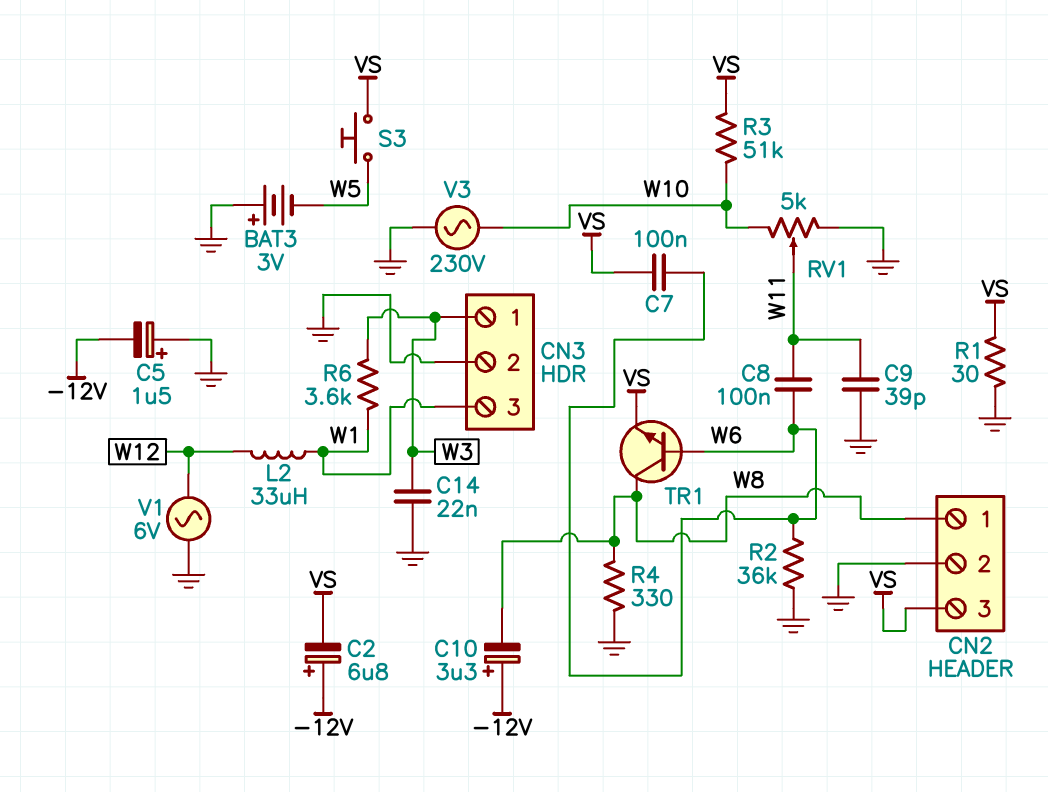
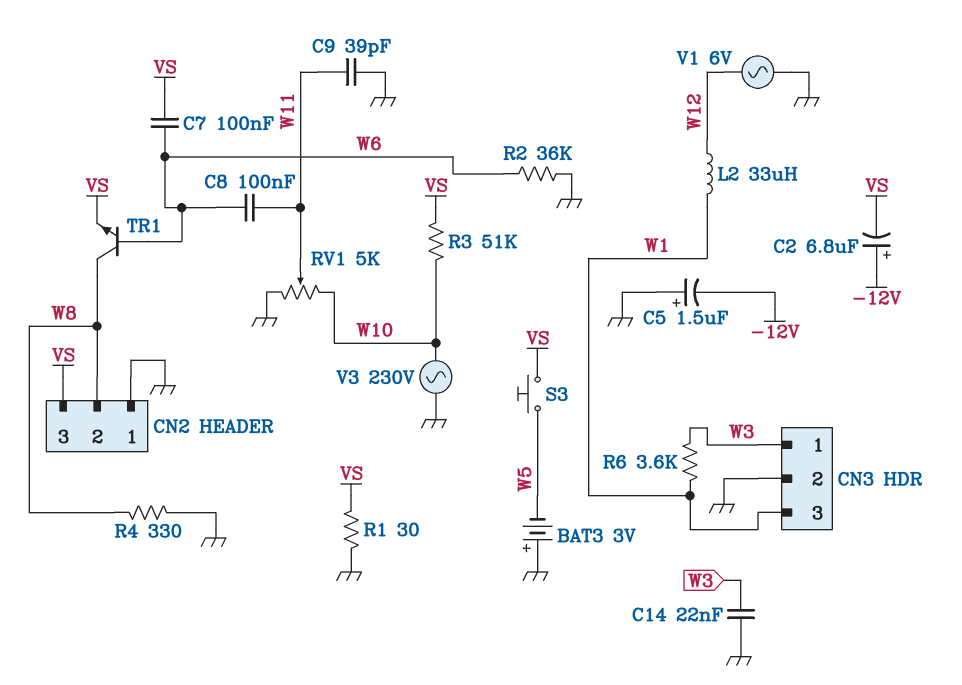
C10: 3.3uF (plus -12V, minus W8) -> none
CN2 pin 1: W8 -> GND
CN2 pin 2: GND -> W8

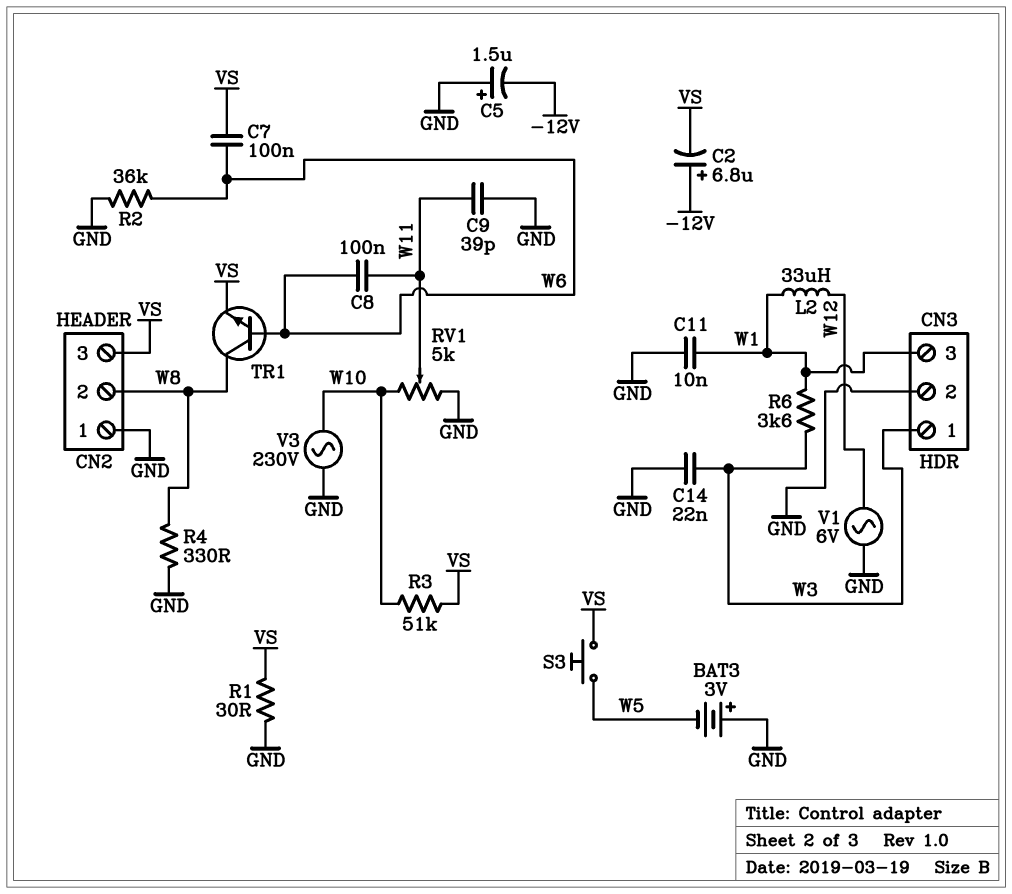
C11: none -> 10nF (GND, W1)

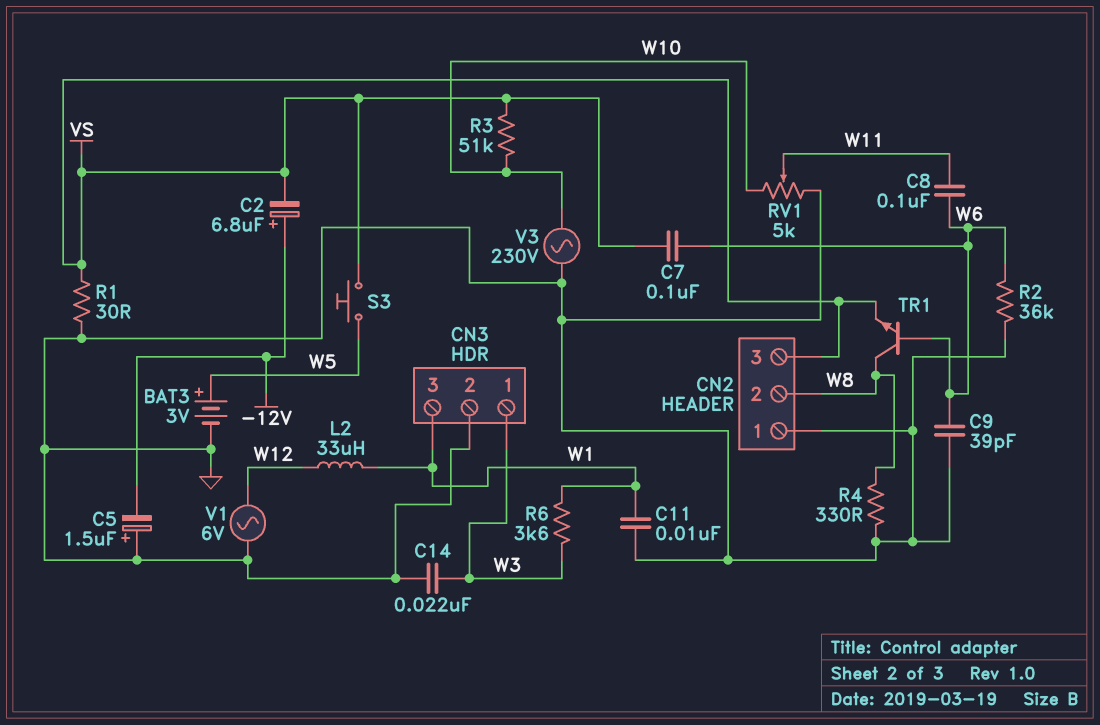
BAT3: 3V (plus GND, minus W5) -> 3V (plus W5, minus GND)
C9: 39pF (GND, W11) -> 39pF (GND, W6)

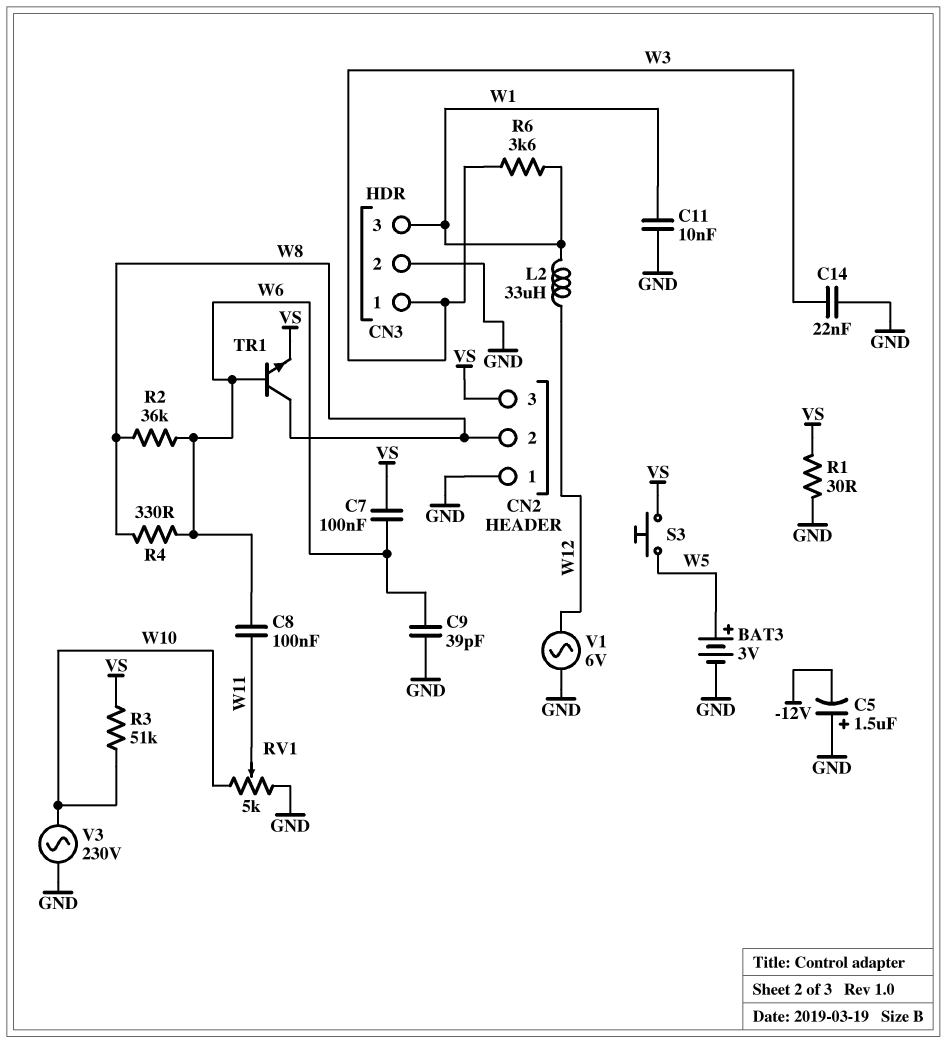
C2: 6.8uF (plus -12V, minus VS) -> none
R2: 36k (GND, W6) -> 36k (W6, W8)
R4: 330 (GND, W8) -> 330 (W6, W8)

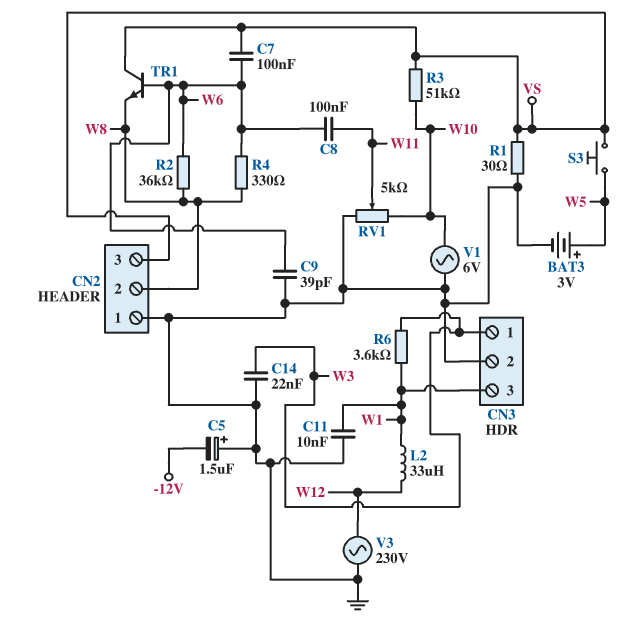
TR1: NPN (B W6, C W8, E VS) -> NPN (B W6, C VS, E W8)
V1: AC 6V (GND, W12) -> AC 6V (GND, W10)
V3: AC 230V (GND, W10) -> AC 230V (GND, W12)

